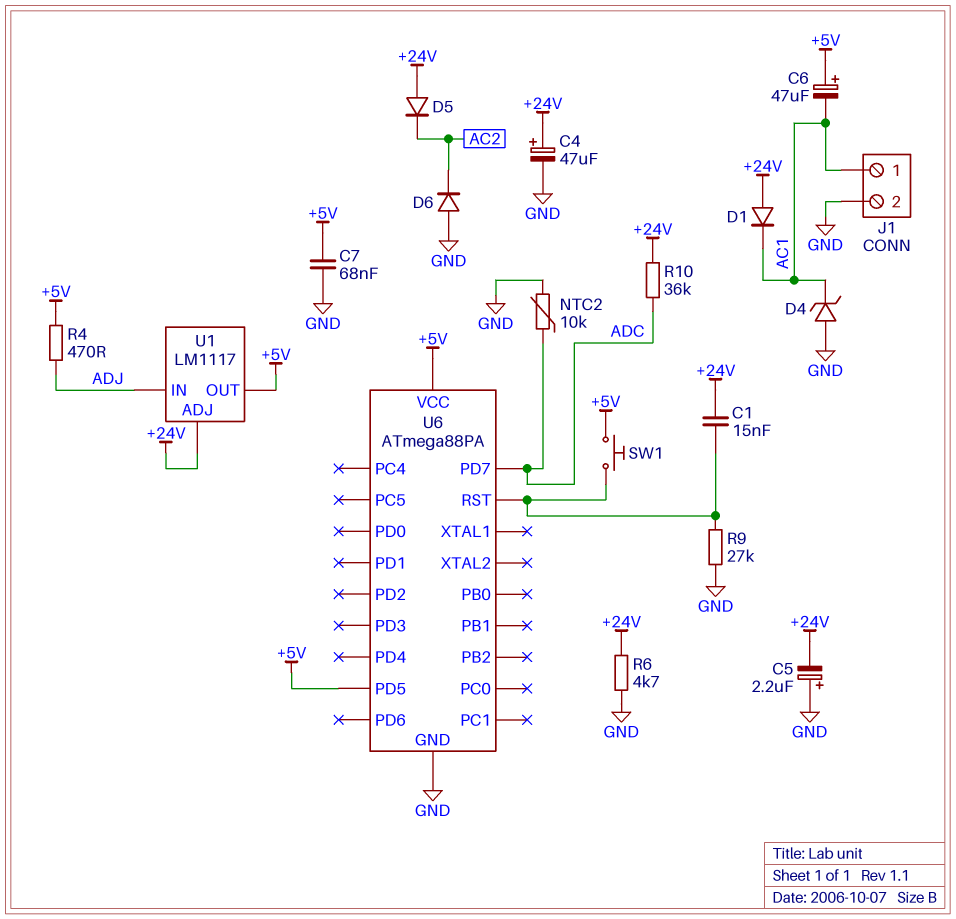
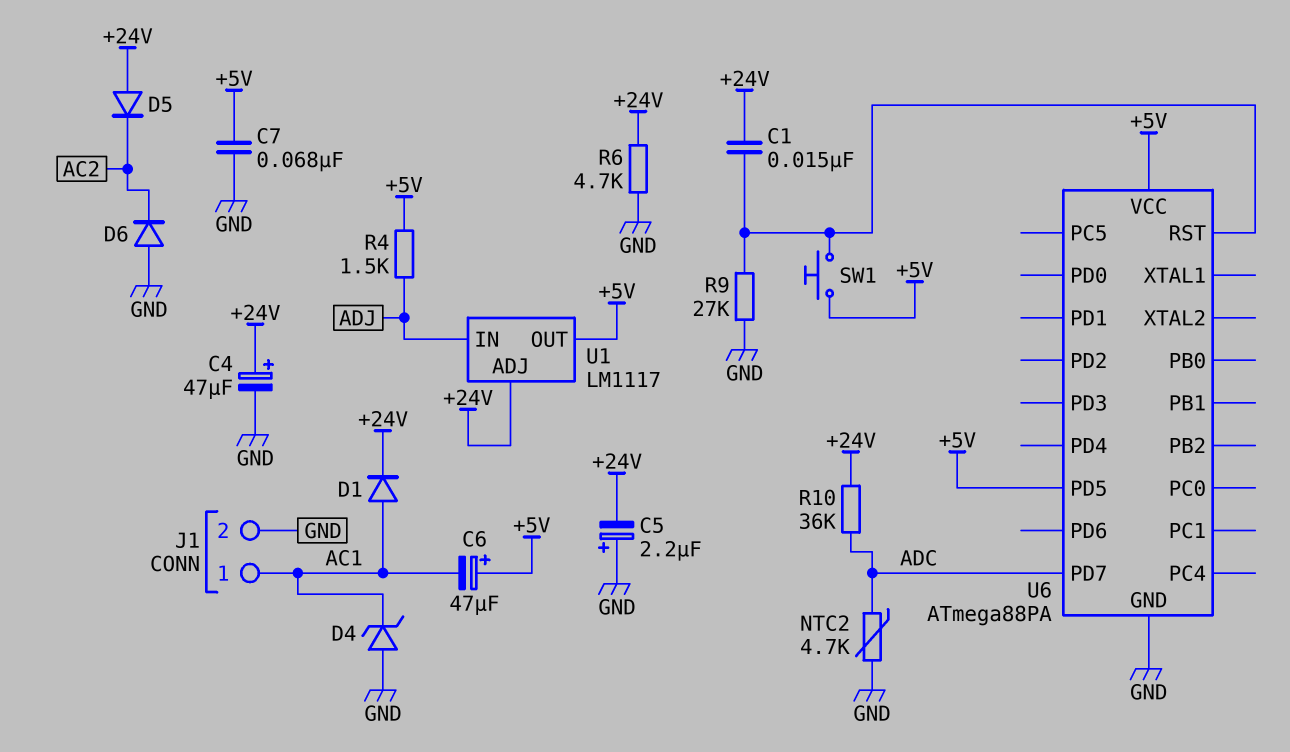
D1: diode (A +24V, K AC1) -> diode (A AC1, K +24V)
NTC2: 10k (ADC, GND) -> 4.7k (ADC, GND)
R4: 470 (+5V, ADJ) -> 1.5k (+5V, ADJ)

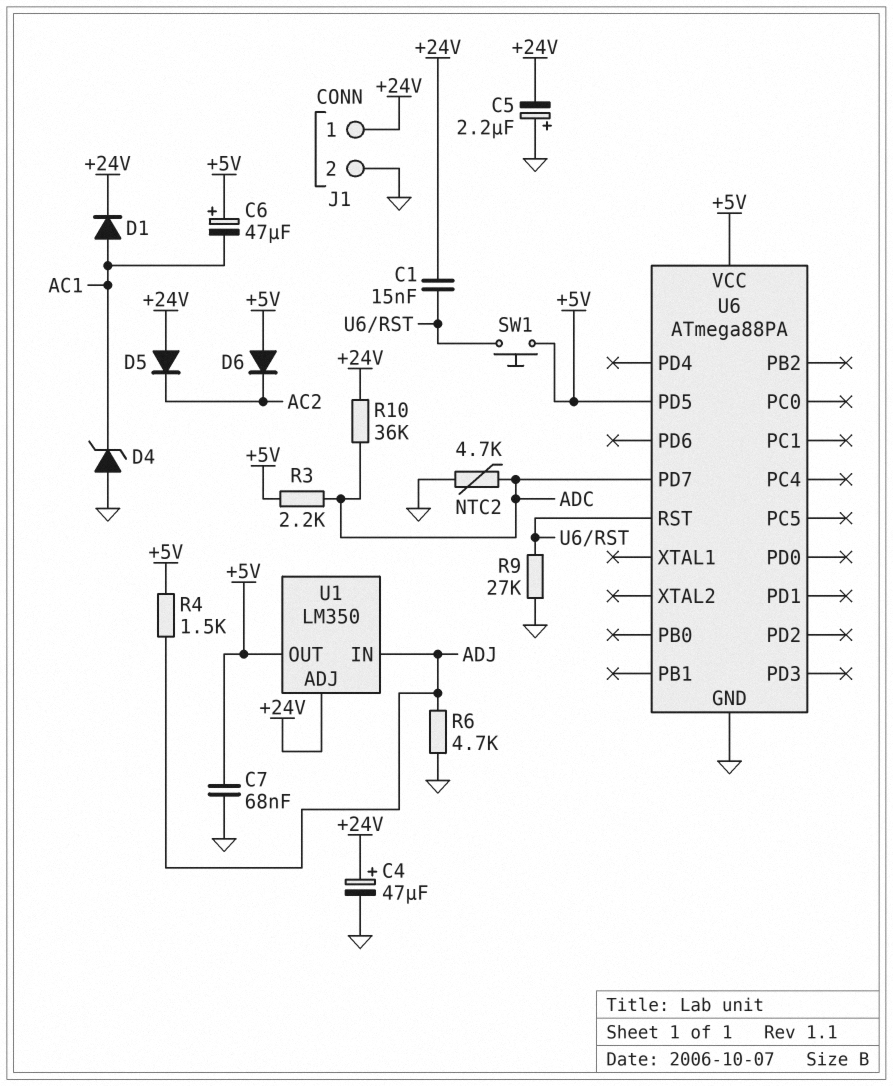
D6: diode (A GND, K AC2) -> diode (A +5V, K AC2)
J1 pin 1: AC1 -> +24V
R3: none -> 2.2k (+5V, ADC)
R6: 4.7k (+24V, GND) -> 4.7k (ADJ, GND)
U1: LM1117 -> LM350

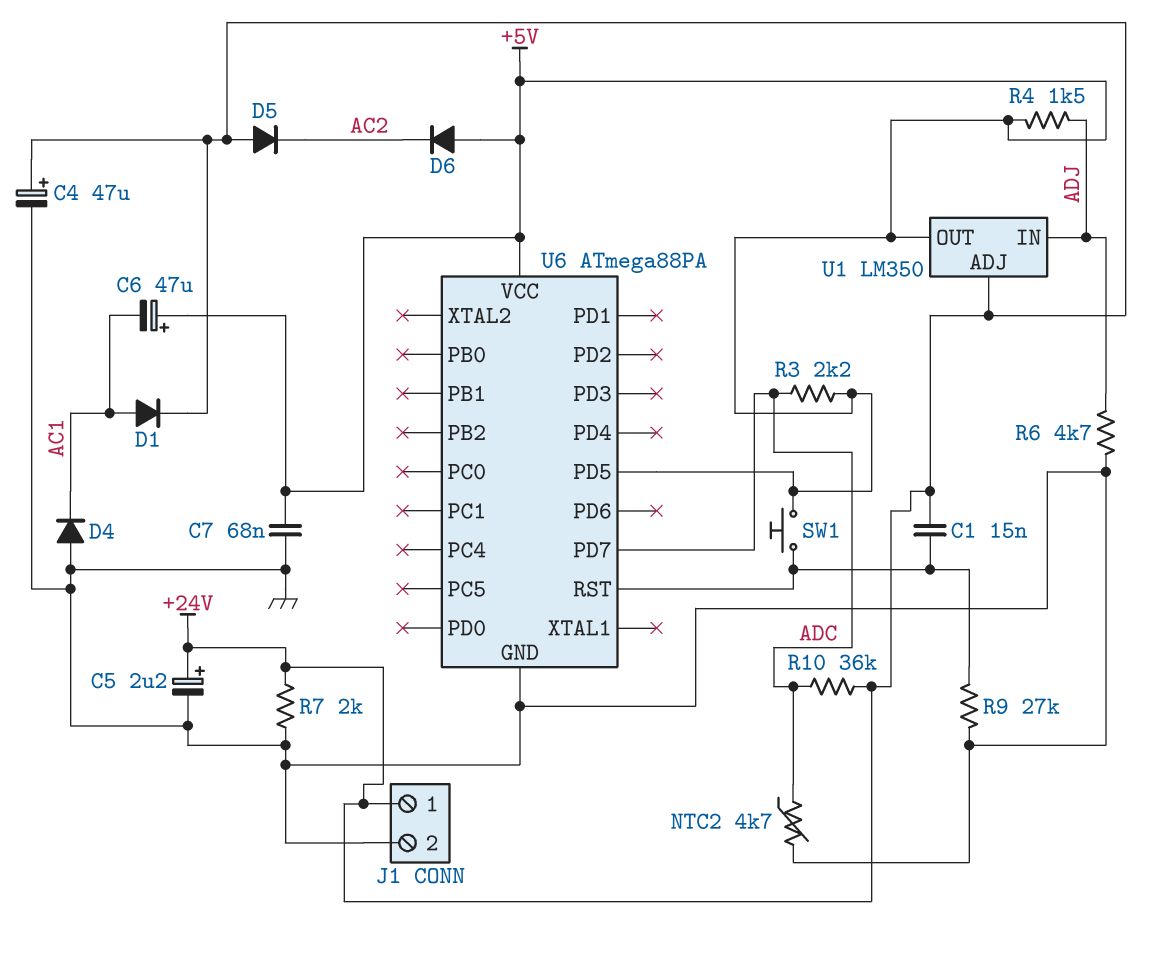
C5: 2.2uF (plus GND, minus +24V) -> 2.2uF (plus +24V, minus GND)
D4: zener (A GND, K AC1) -> diode (A GND, K AC1)
R7: none -> 2k (+24V, GND)

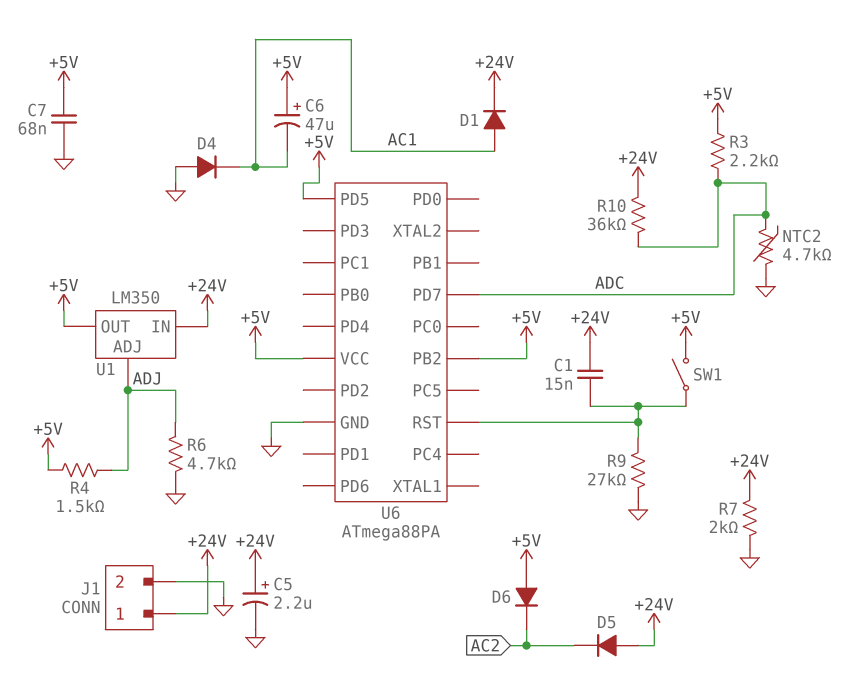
C4: 47uF (plus +24V, minus GND) -> none
SW1: button (+5V, U6/RST) -> switch (+5V, U6/RST)
U1 pin ADJ: +24V -> ADJ
U1 pin IN: ADJ -> +24V
U6 pin PB2: none -> +5V

